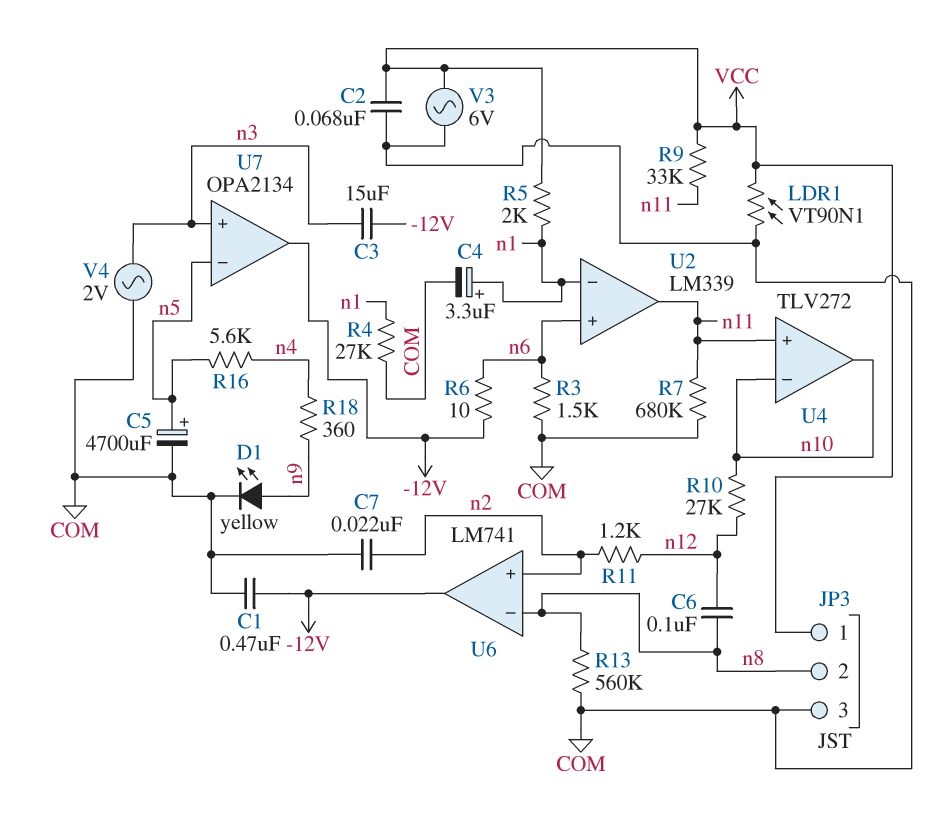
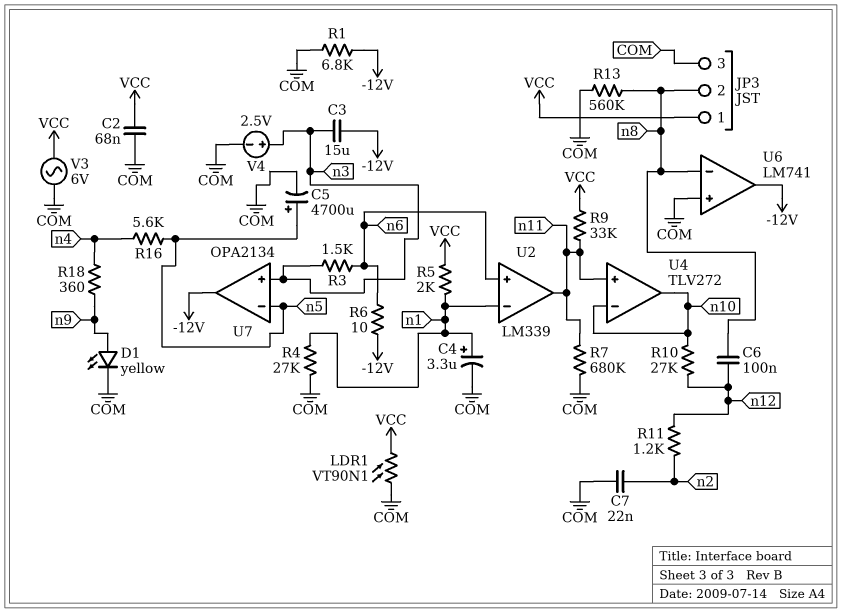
C1: 470nF (-12V, COM) -> none
R1: none -> 6.8k (-12V, COM)
R3: 1.5k (COM, n6) -> 1.5k (n3, n6)
U6 pin in+: n2 -> COM
V4: AC 2V (COM, n3) -> 2.5V (plus n3, minus COM)

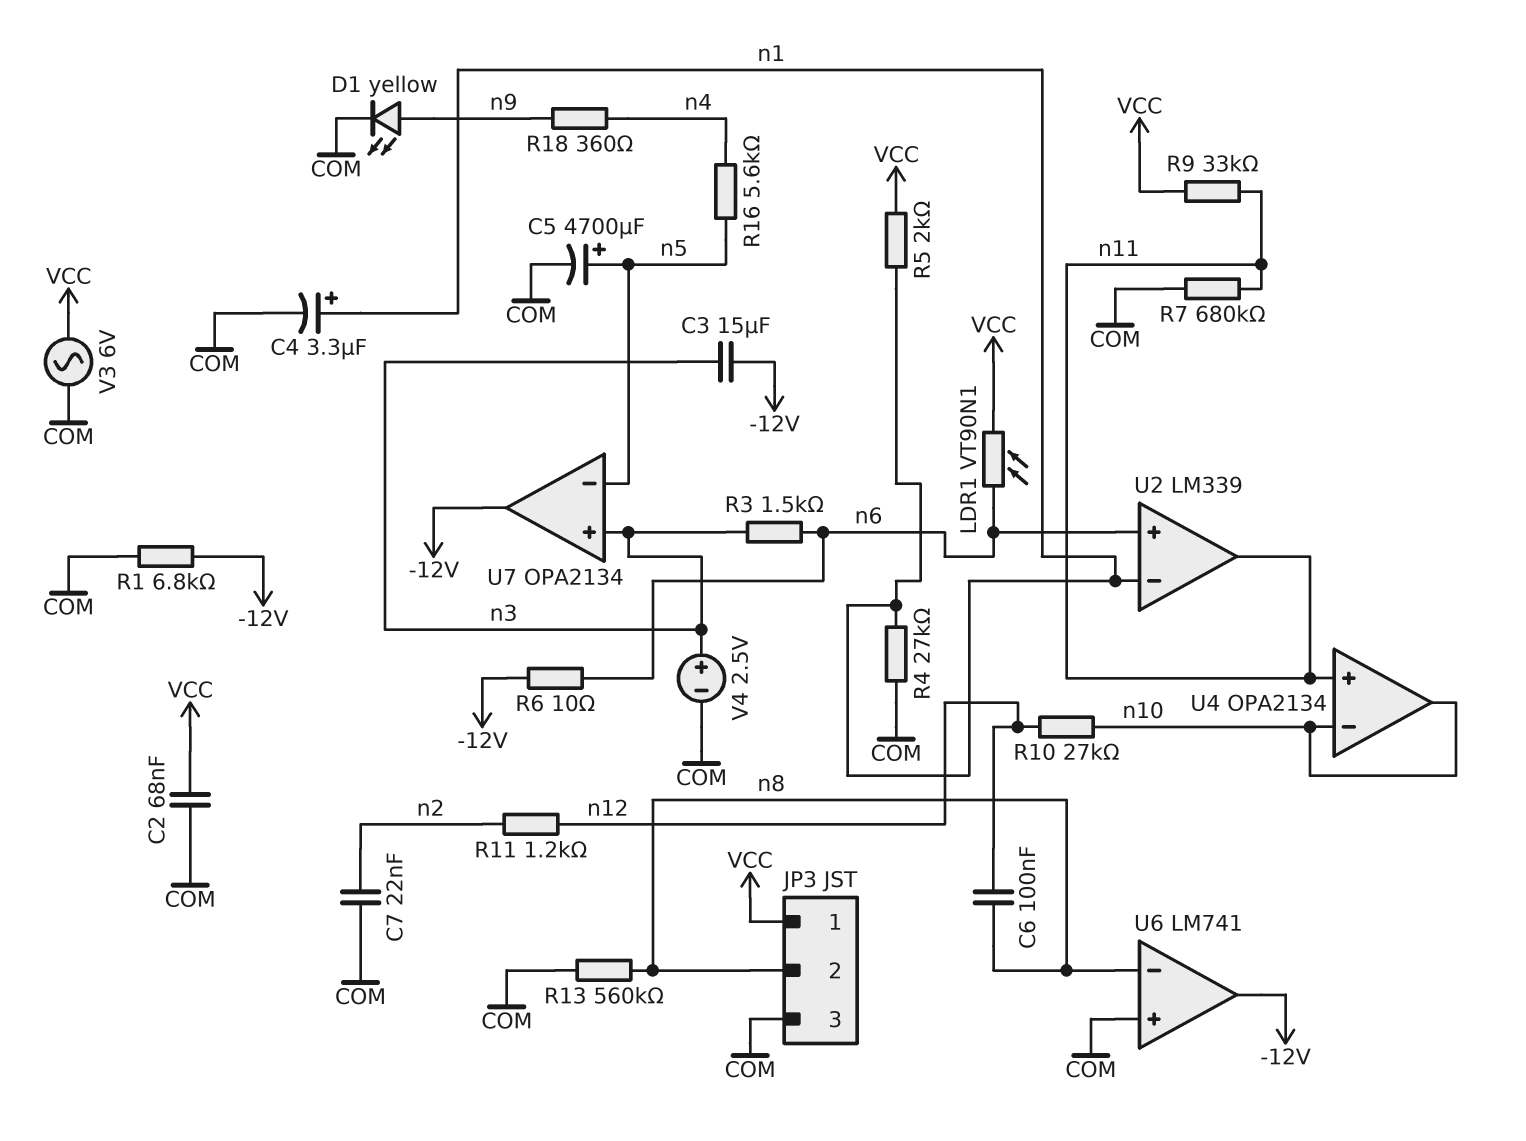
LDR1: VT90N1 (COM, VCC) -> VT90N1 (VCC, n6)
U4: TLV272 -> OPA2134

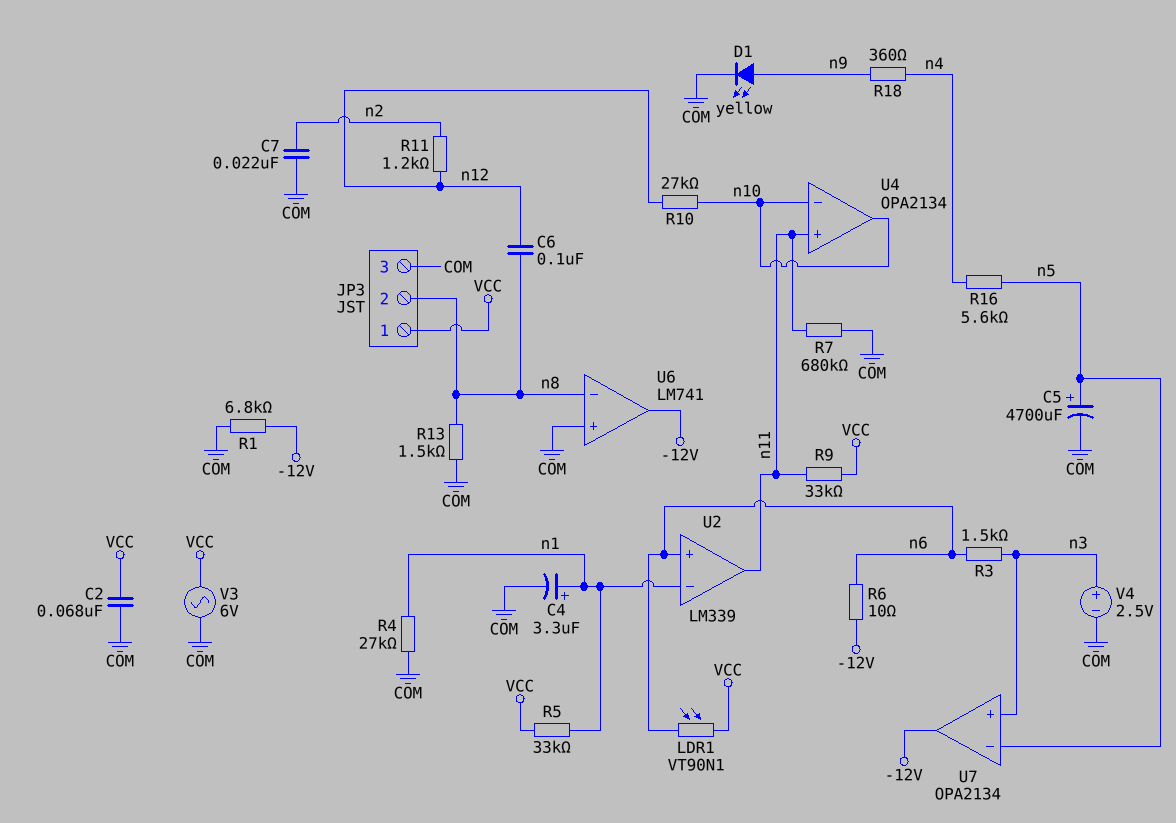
C3: 15uF (-12V, n3) -> none
R5: 2k (VCC, n1) -> 33k (VCC, n1)
R13: 560k (COM, n8) -> 1.5k (COM, n8)

